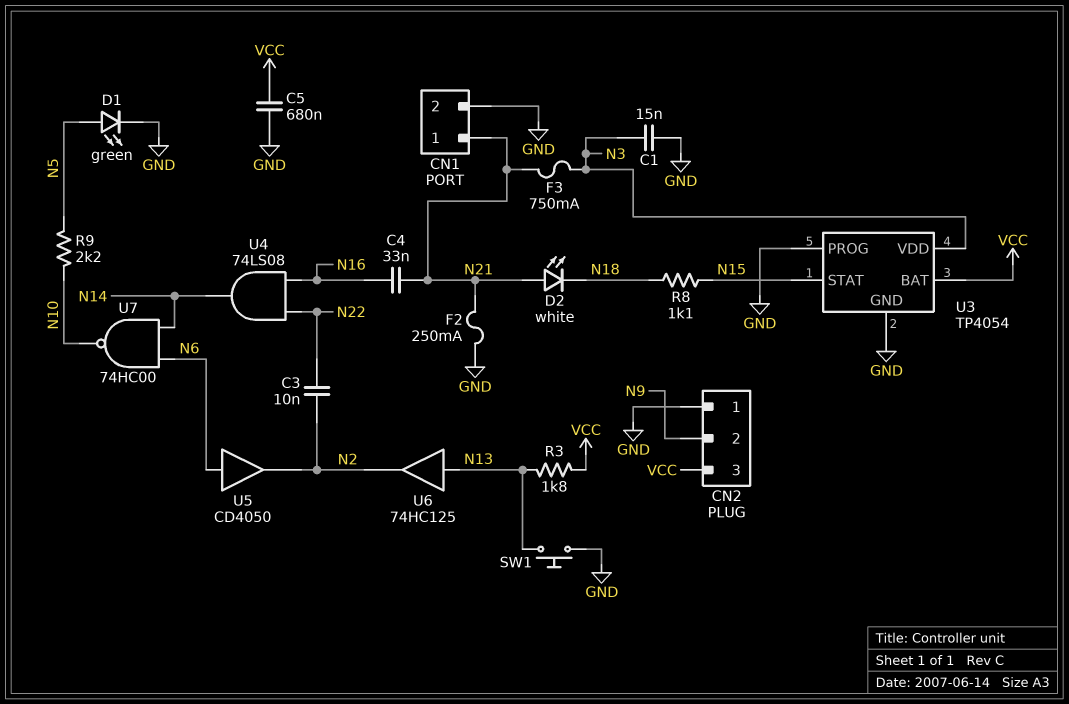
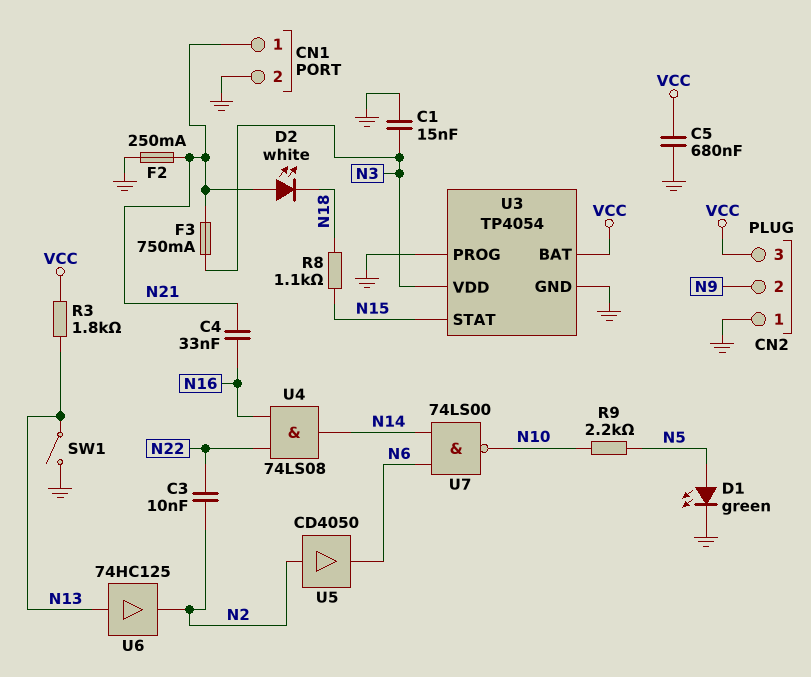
SW1: button (GND, N13) -> switch (GND, N13)
U5: buffer CD4050 (in N6, out N2) -> buffer CD4050 (in N2, out N6)
U7: NAND 74HC00 (in N6, in N14, out N10) -> NAND 74LS00 (in N6, in N14, out N10)

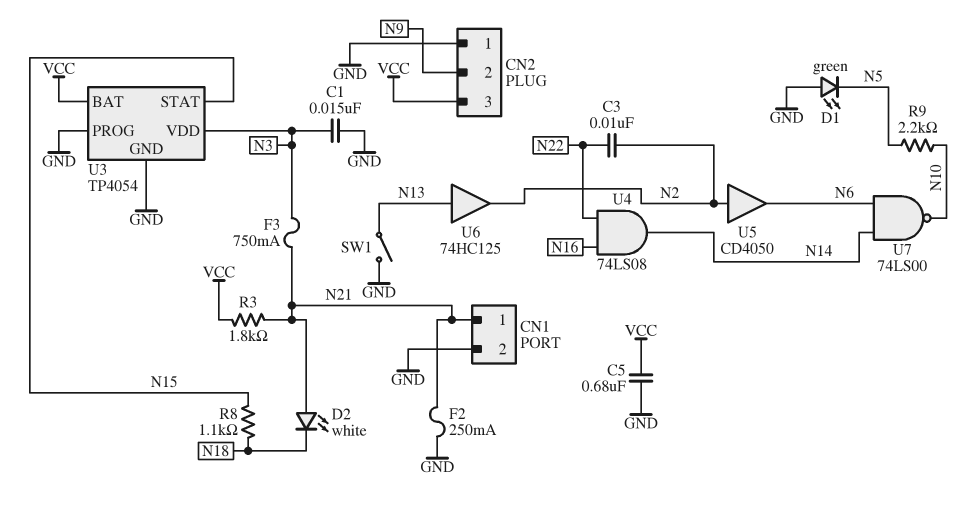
C4: 33nF (N16, N21) -> none
D1: LED green (A N5, K GND) -> LED green (A GND, K N5)
R3: 1.8k (N13, VCC) -> 1.8k (N21, VCC)

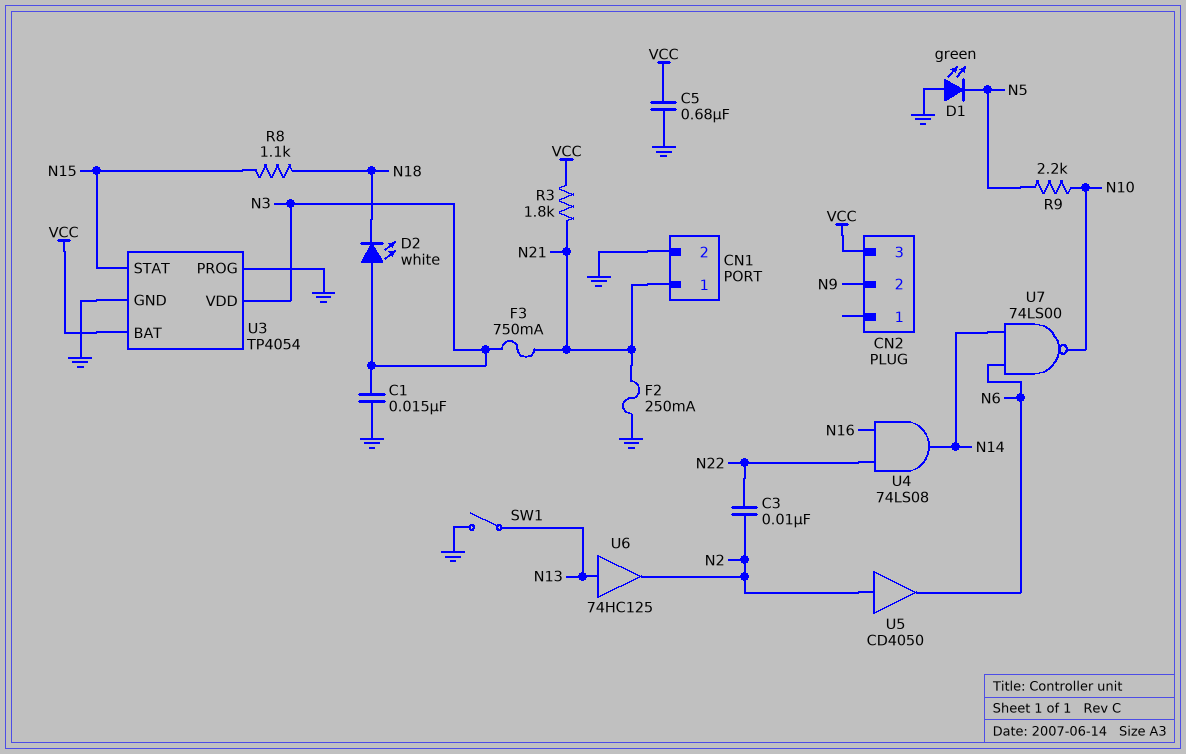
CN2 pin 1: GND -> none
D2: LED white (A N21, K N18) -> LED white (A N3, K N18)

